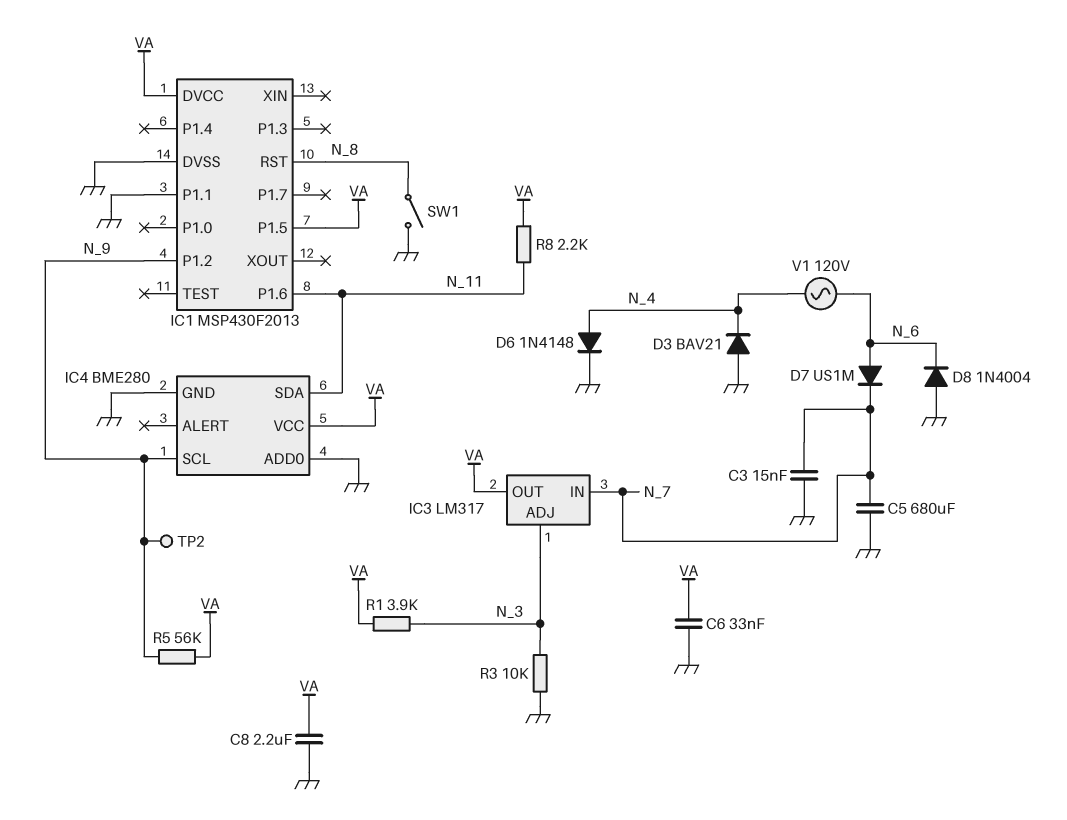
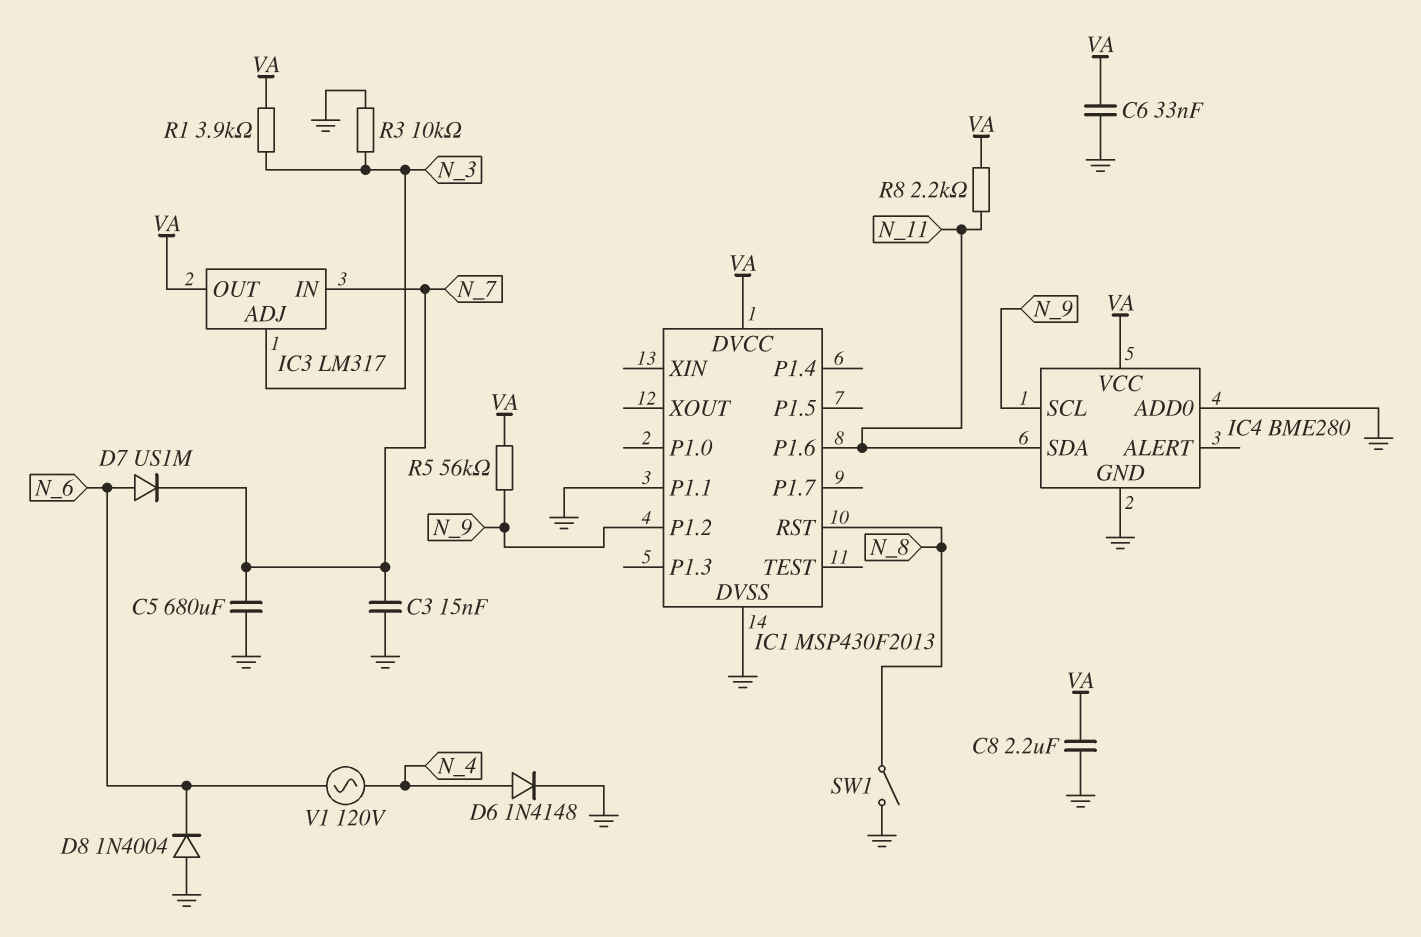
D3: diode BAV21 (A GND, K N_4) -> none
IC1 pin P1.5: VA -> none
TP2: test point (N_9) -> none

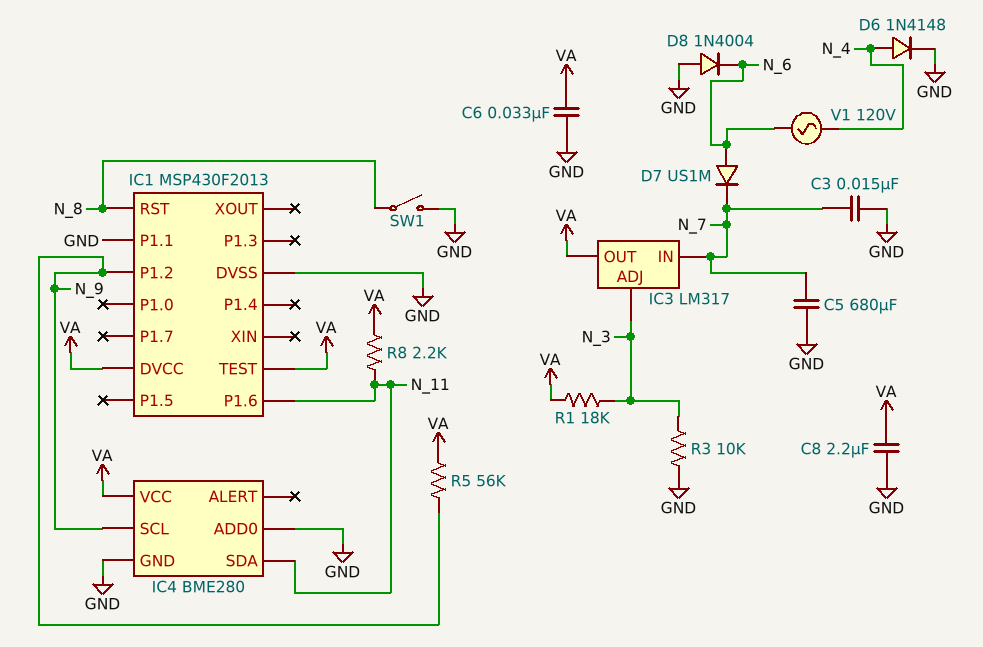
IC1 pin TEST: none -> VA
R1: 3.9k (N_3, VA) -> 18k (N_3, VA)

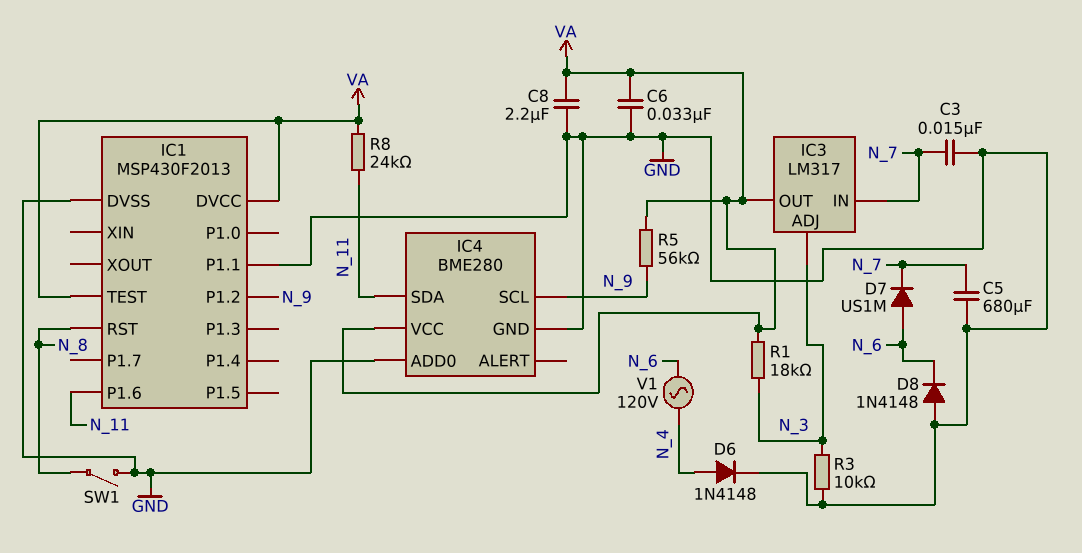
D8: diode 1N4004 (A GND, K N_6) -> diode 1N4148 (A GND, K N_6)
R8: 2.2k (N_11, VA) -> 24k (N_11, VA)

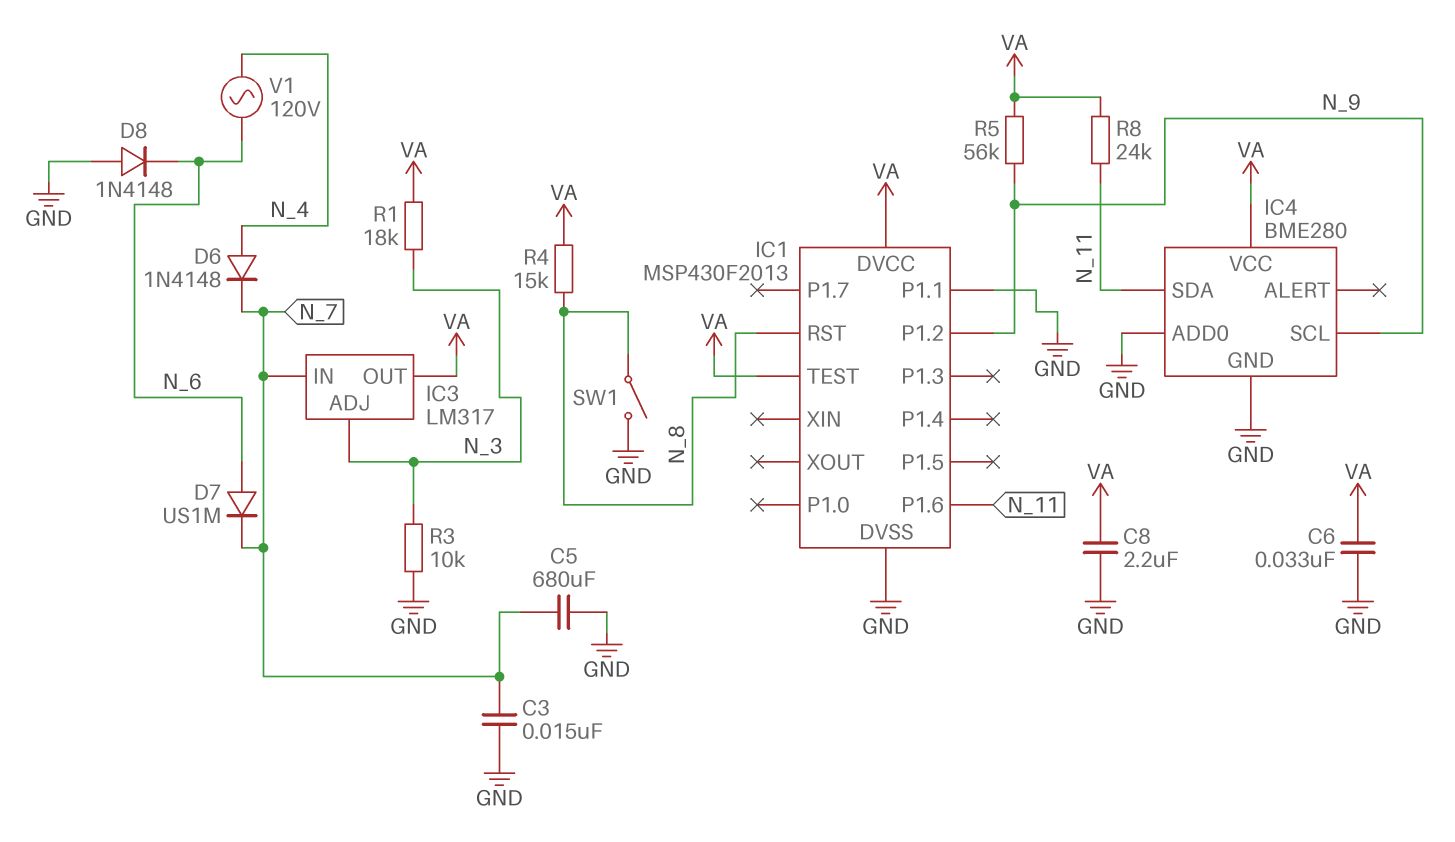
D6: diode 1N4148 (A N_4, K GND) -> diode 1N4148 (A N_4, K N_7)
R4: none -> 15k (N_8, VA)

